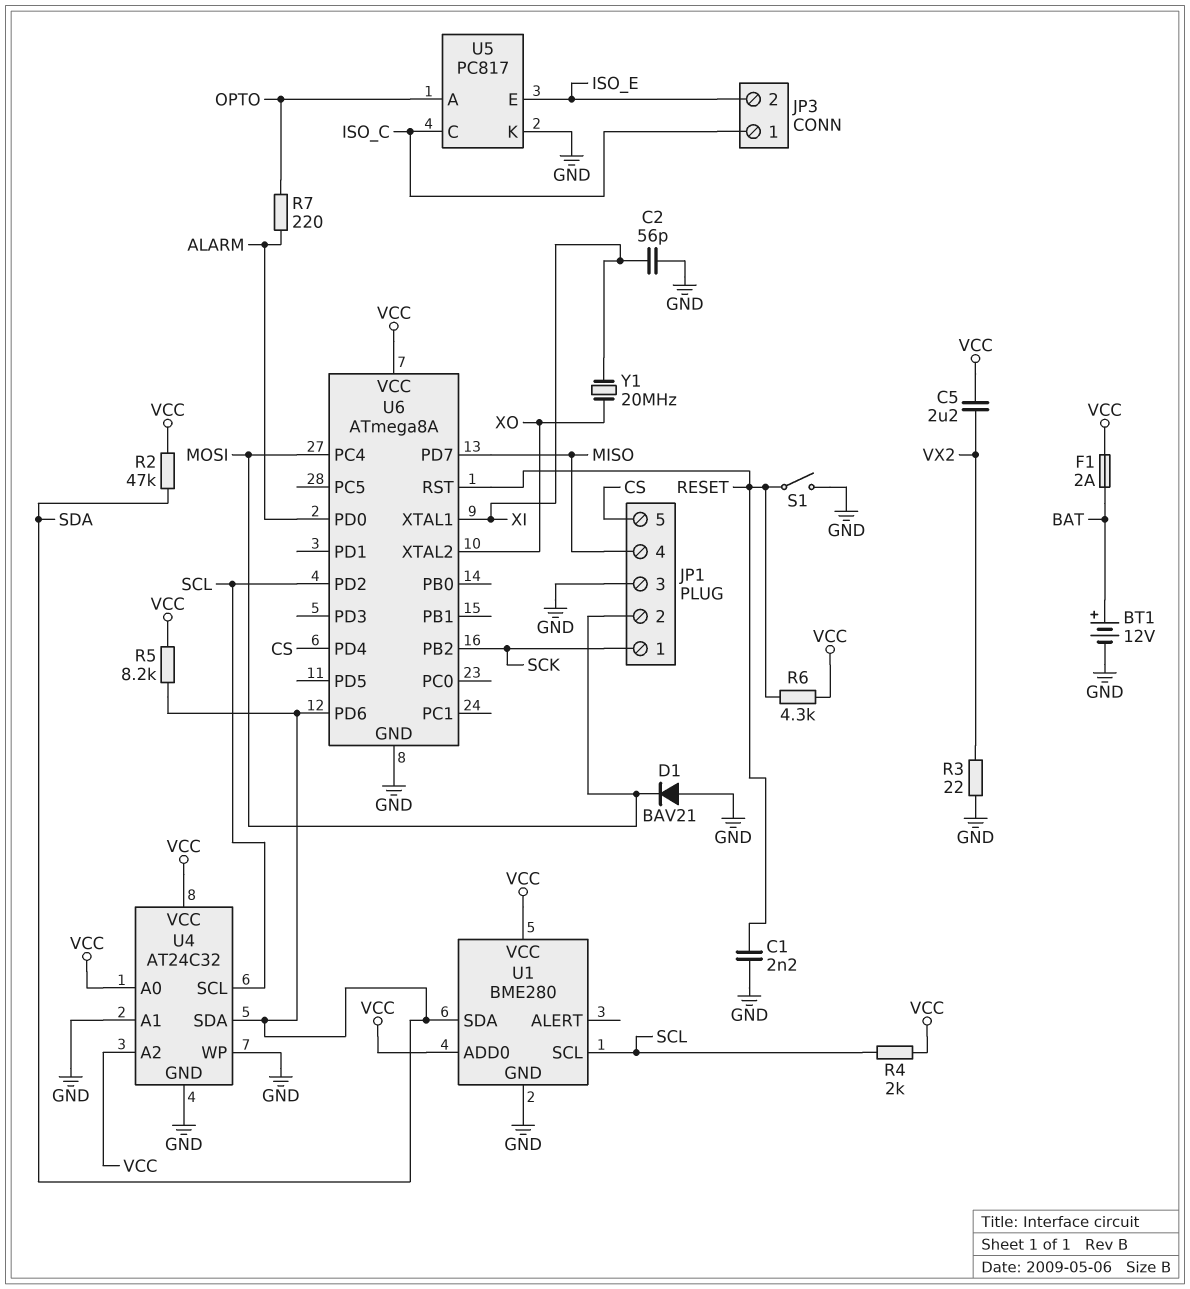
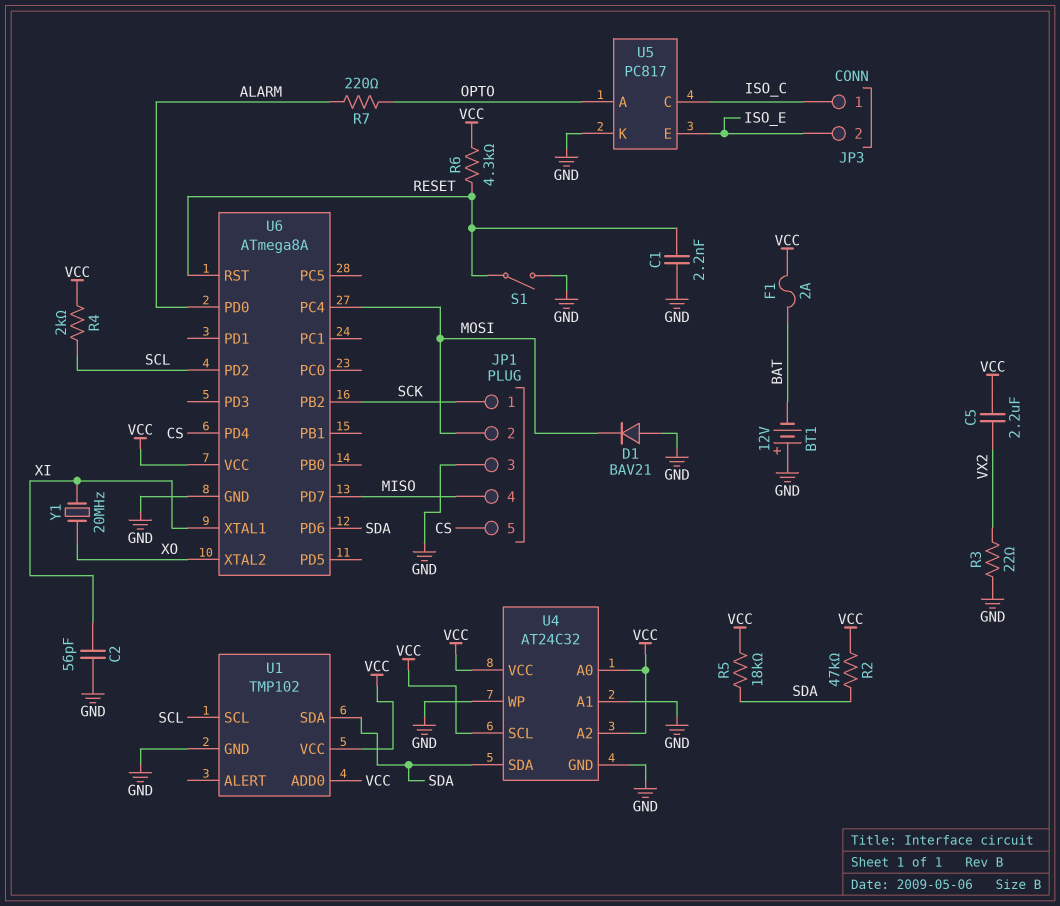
BT1: 12V (plus BAT, minus GND) -> 12V (plus GND, minus BAT)
R5: 8.2k (SDA, VCC) -> 18k (SDA, VCC)
U1: BME280 -> TMP102
U4 pin SCL: SCL -> VCC

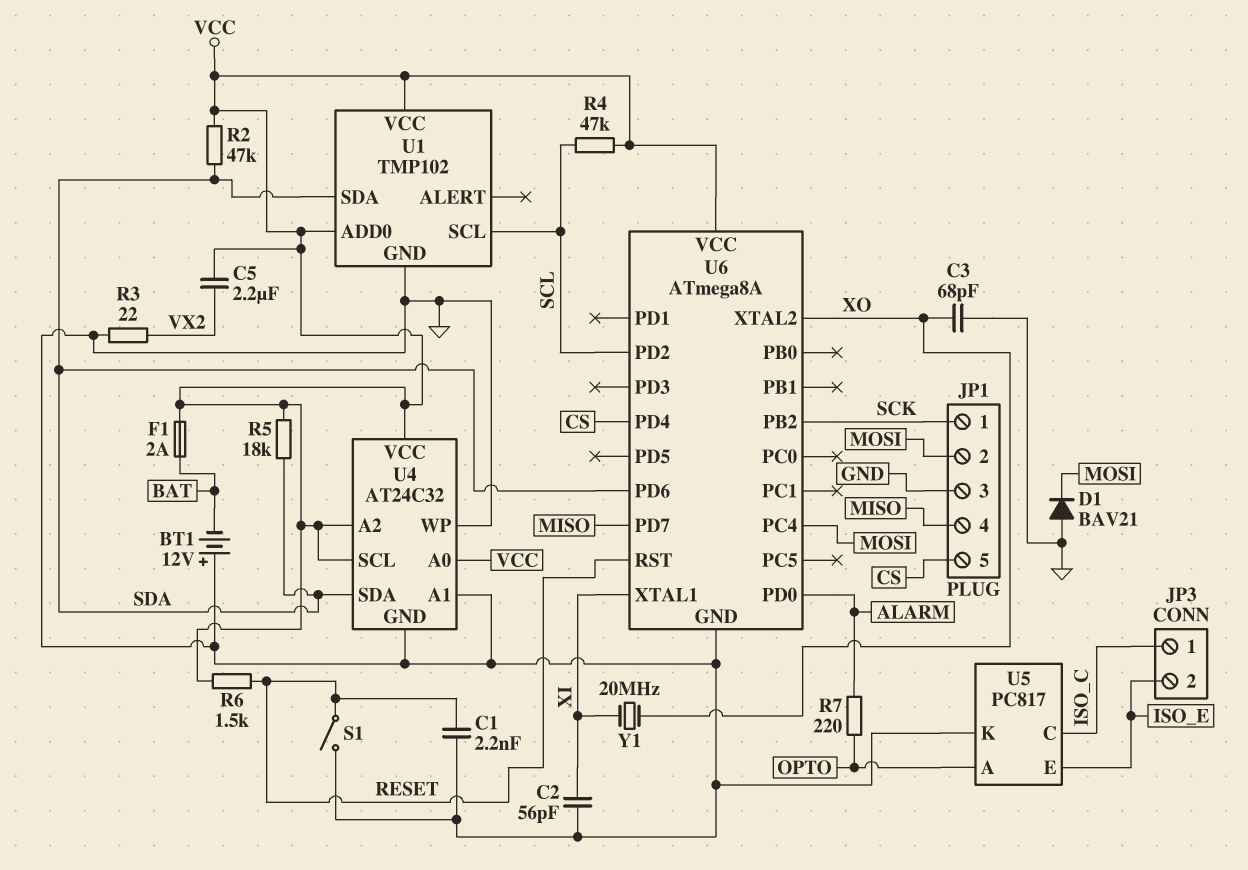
C3: none -> 68pF (GND, XO)
R4: 2k (SCL, VCC) -> 47k (SCL, VCC)
R6: 4.3k (RESET, VCC) -> 1.5k (RESET, VCC)

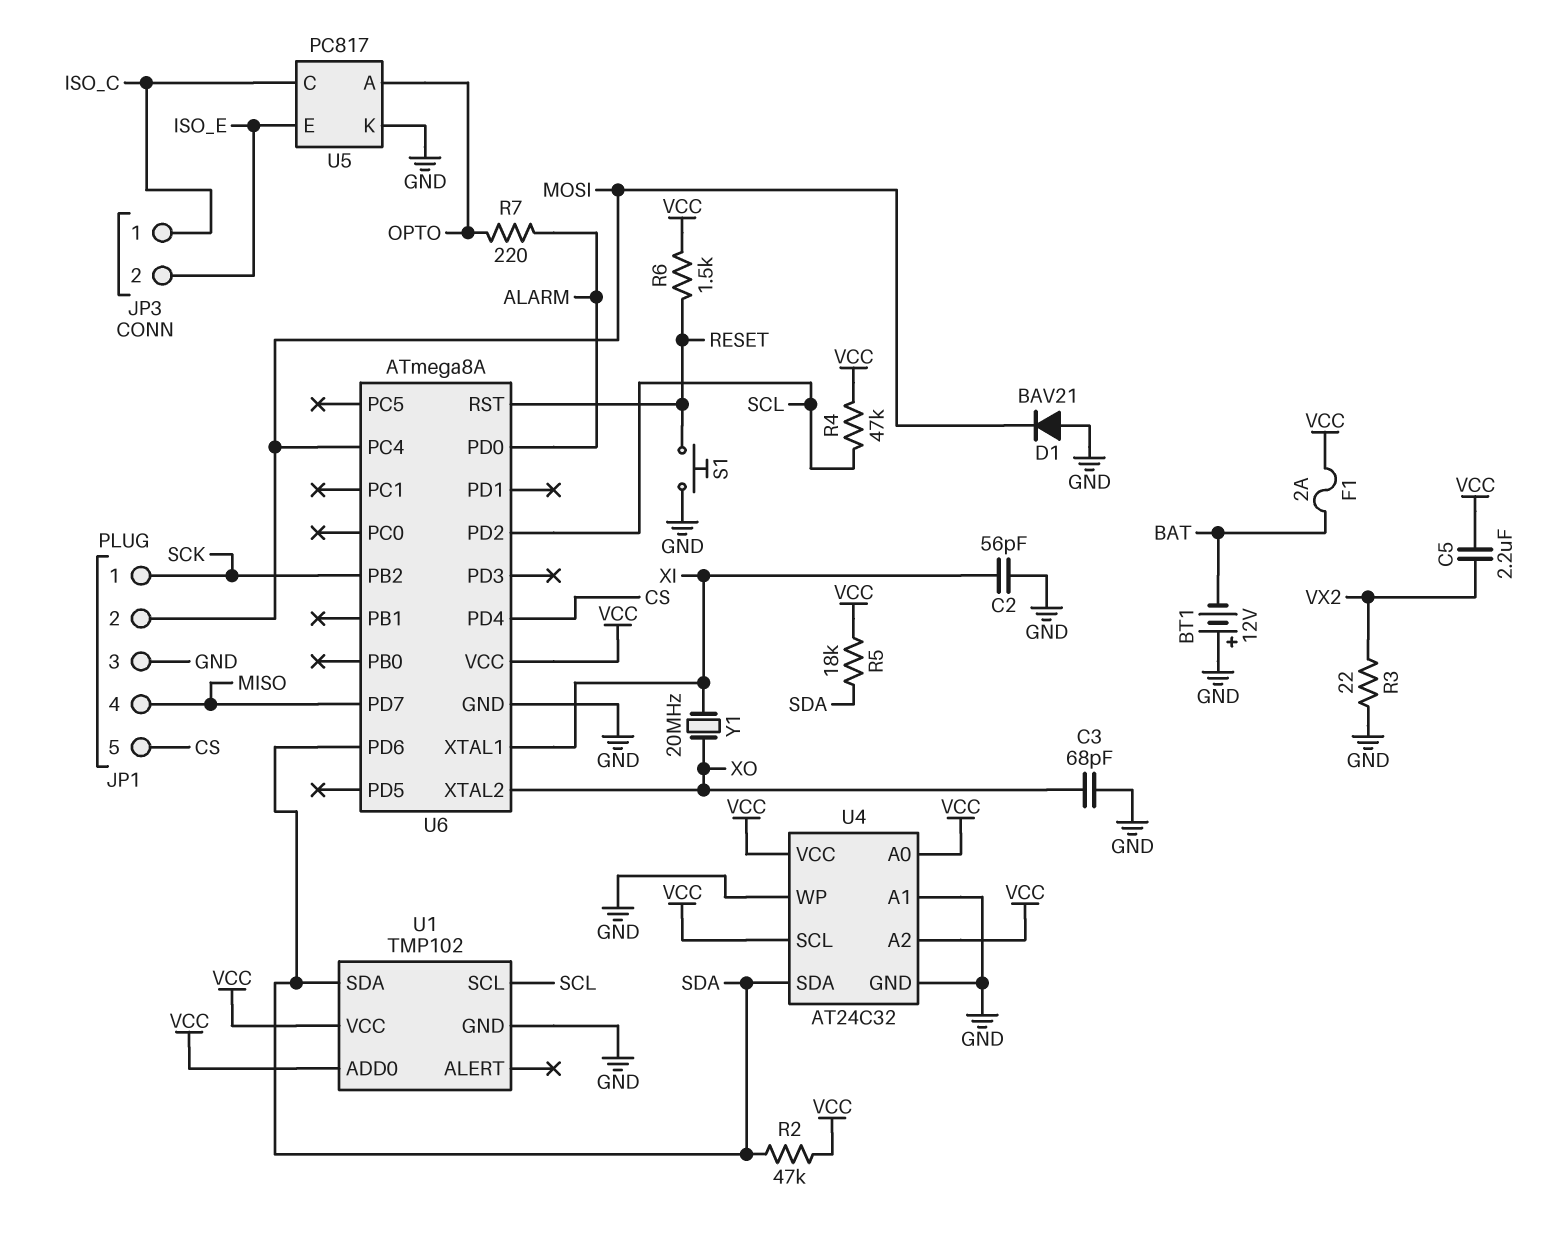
C1: 2.2nF (GND, RESET) -> none
S1: switch (GND, RESET) -> button (GND, RESET)

